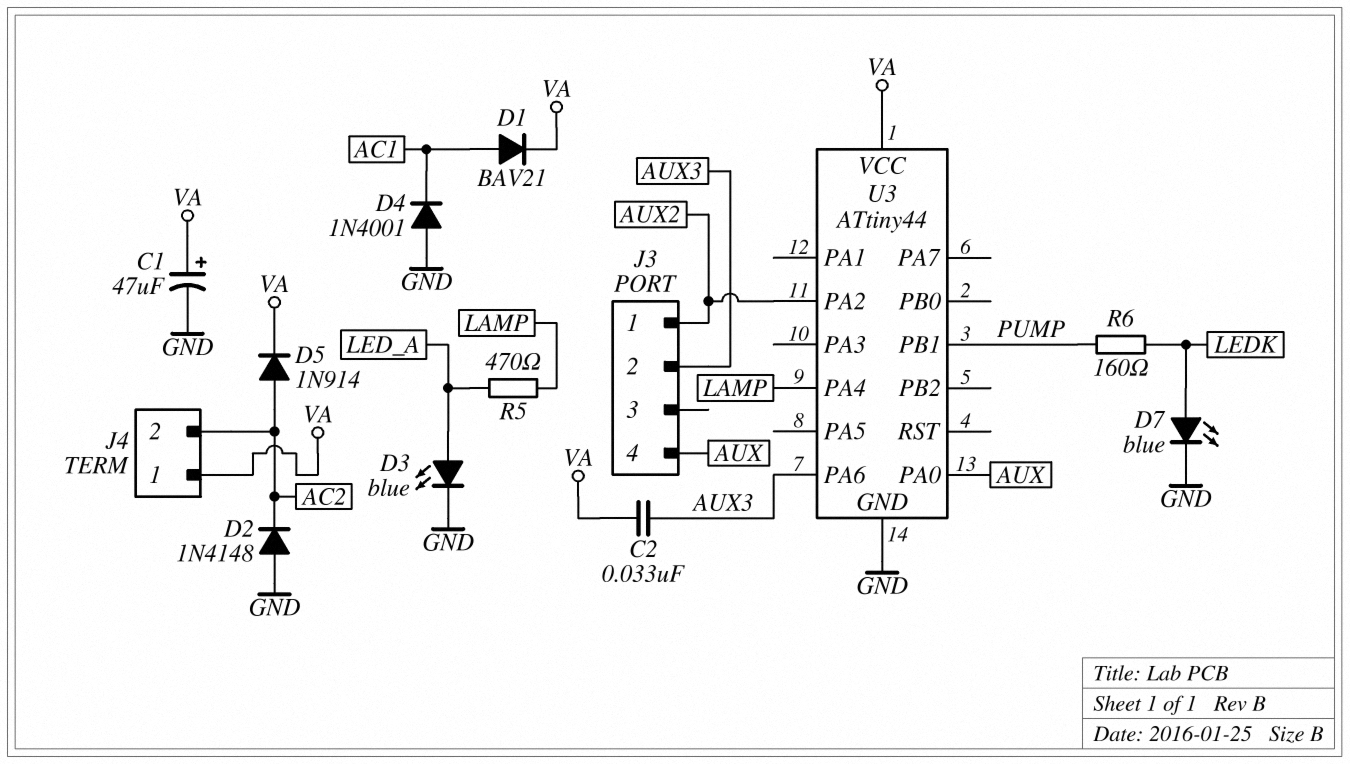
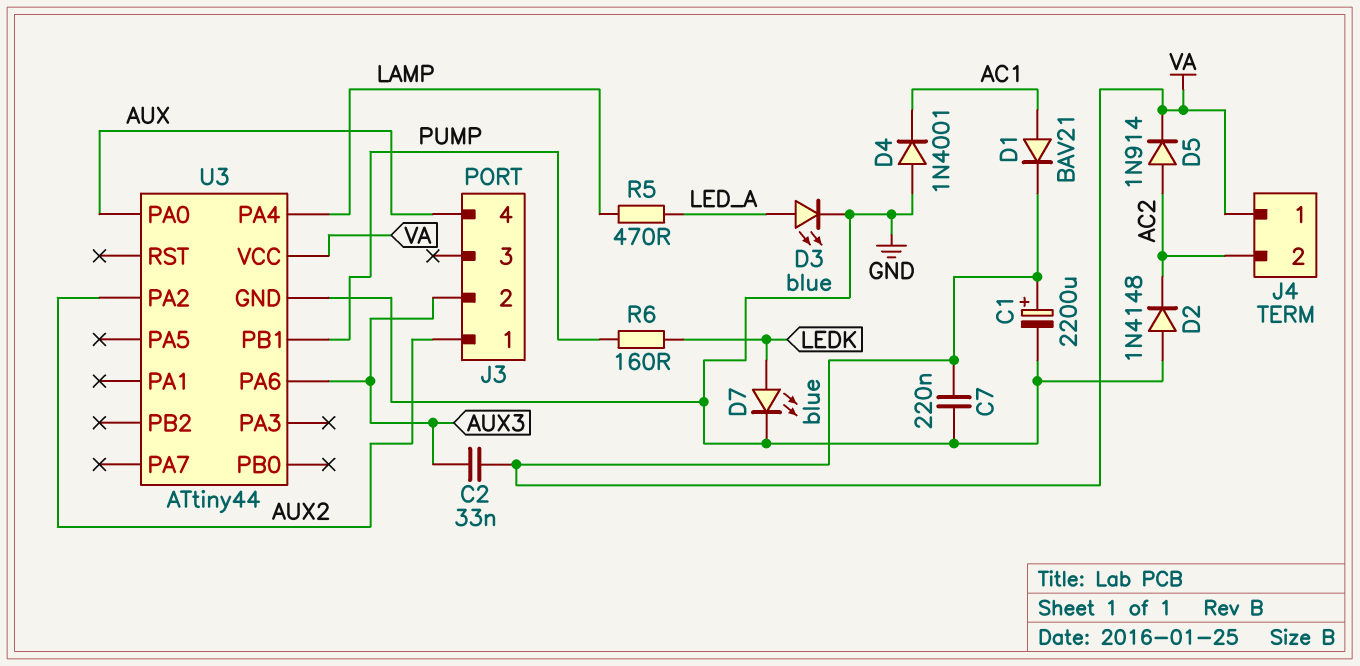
C1: 47uF (plus VA, minus GND) -> 2200uF (plus VA, minus GND)
C7: none -> 220nF (GND, VA)

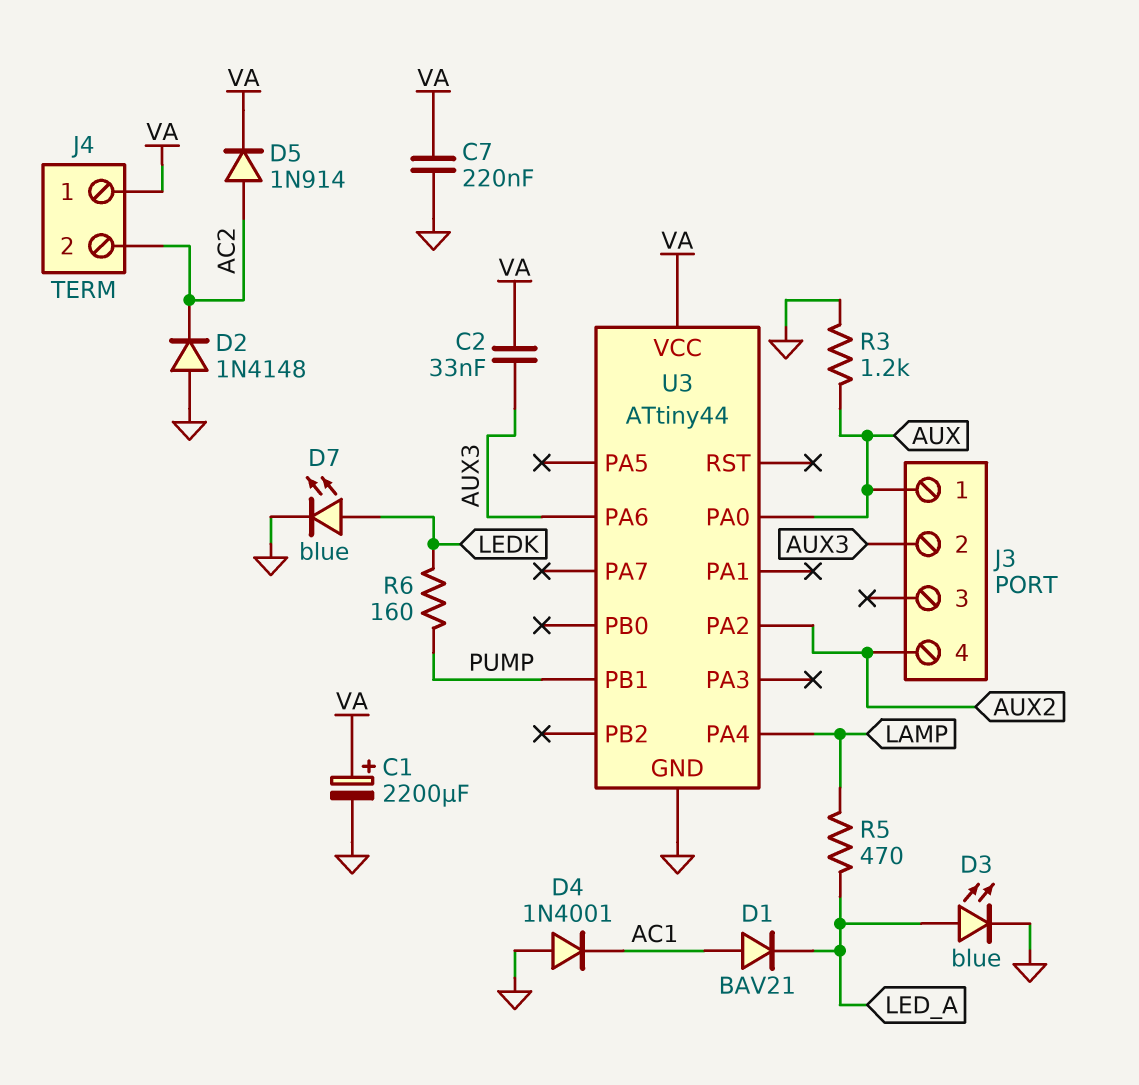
D1: diode BAV21 (A AC1, K VA) -> diode BAV21 (A AC1, K LED_A)
J3 pin 1: AUX2 -> AUX
J3 pin 4: AUX -> AUX2
R3: none -> 1.2k (AUX, GND)

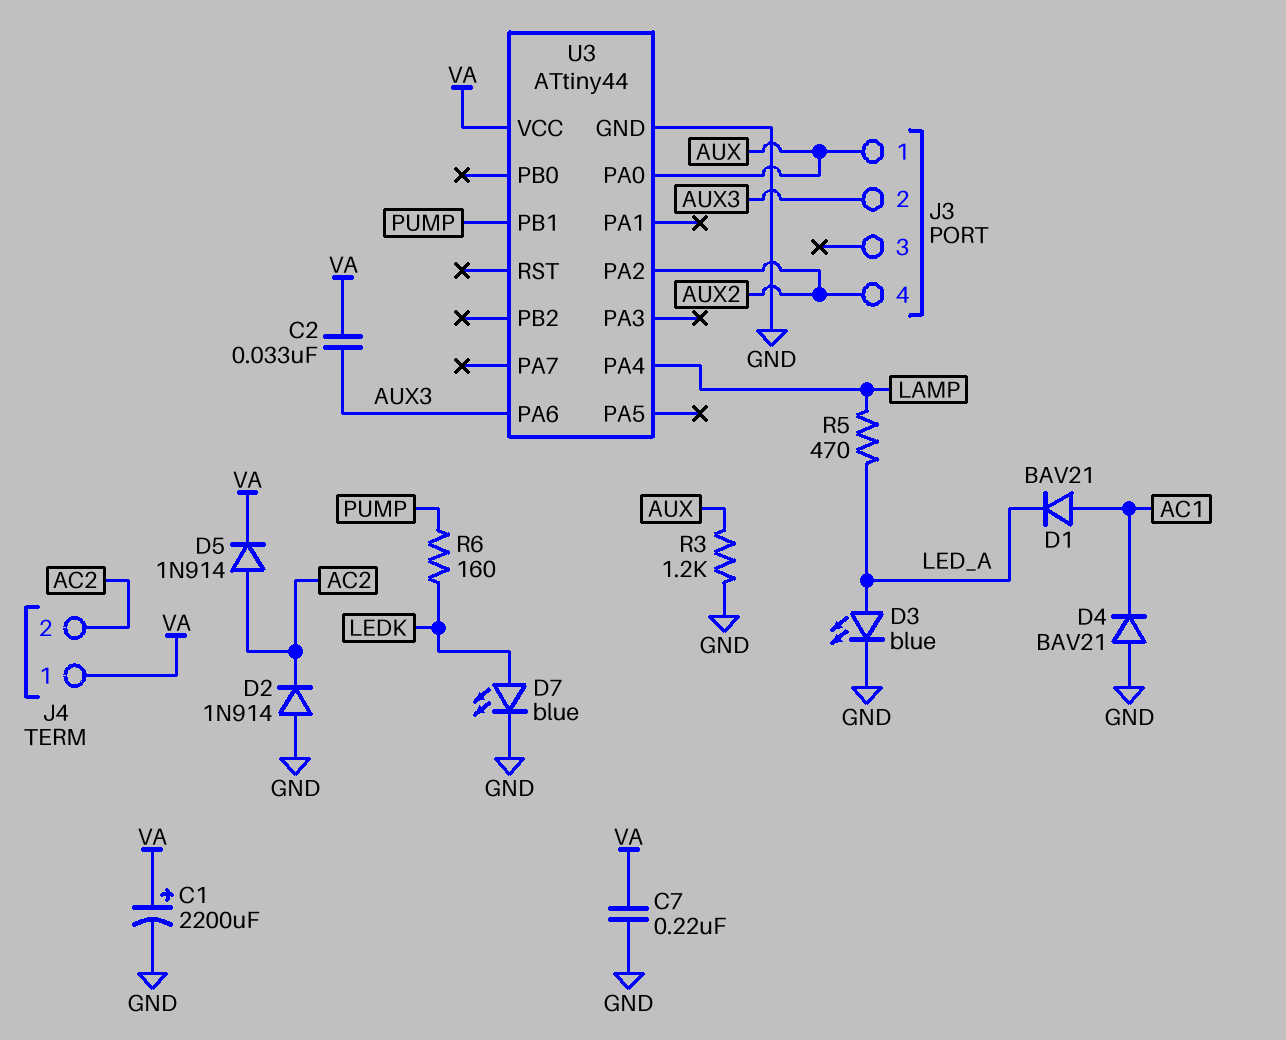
D2: diode 1N4148 (A GND, K AC2) -> diode 1N914 (A GND, K AC2)
D4: diode 1N4001 (A GND, K AC1) -> diode BAV21 (A GND, K AC1)

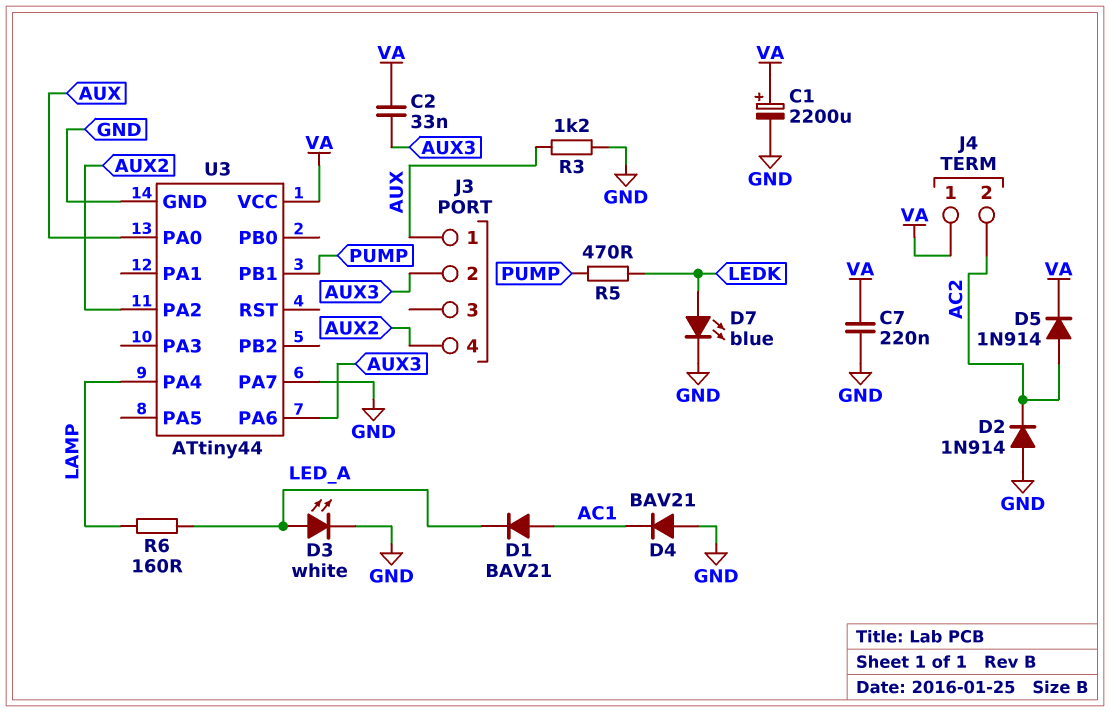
D3: LED blue (A LED_A, K GND) -> LED white (A LED_A, K GND)
R5: 470 (LAMP, LED_A) -> 470 (LEDK, PUMP)
R6: 160 (LEDK, PUMP) -> 160 (LAMP, LED_A)
U3 pin PA7: none -> GND

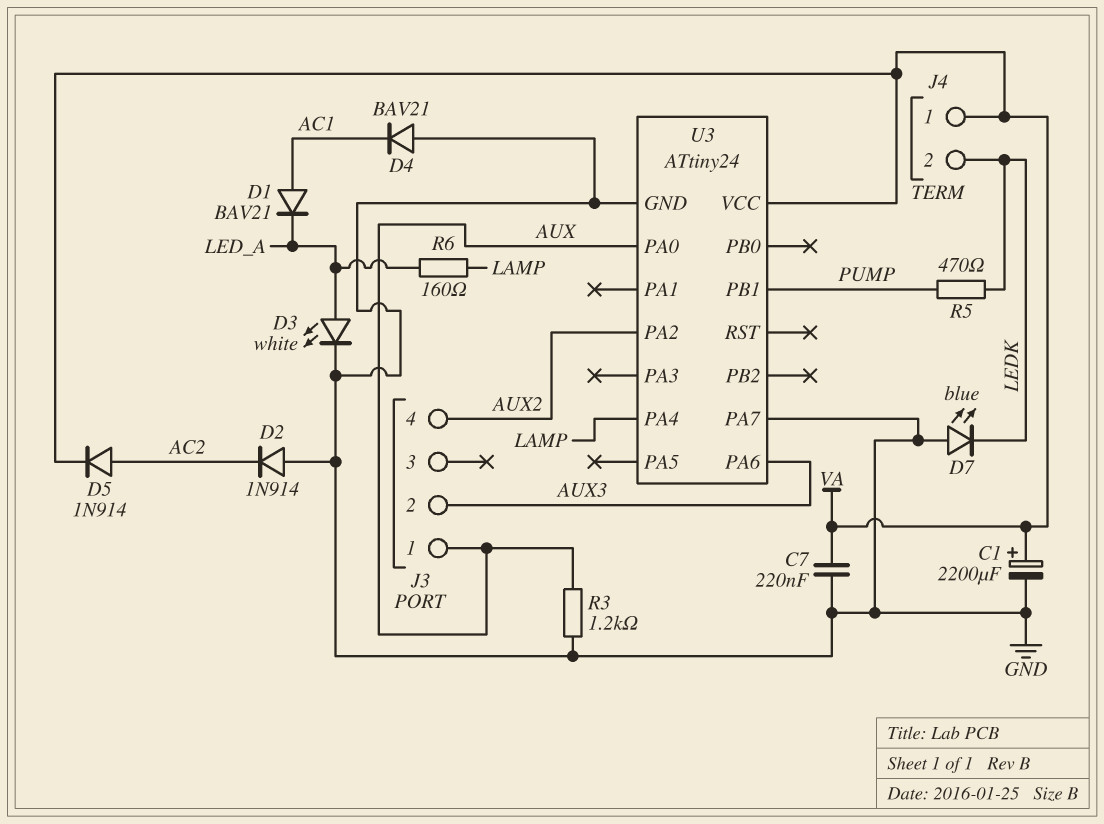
C2: 33nF (AUX3, VA) -> none
D7: LED blue (A LEDK, K GND) -> LED blue (A GND, K LEDK)
J4 pin 2: AC2 -> LEDK
U3: ATtiny44 -> ATtiny24

